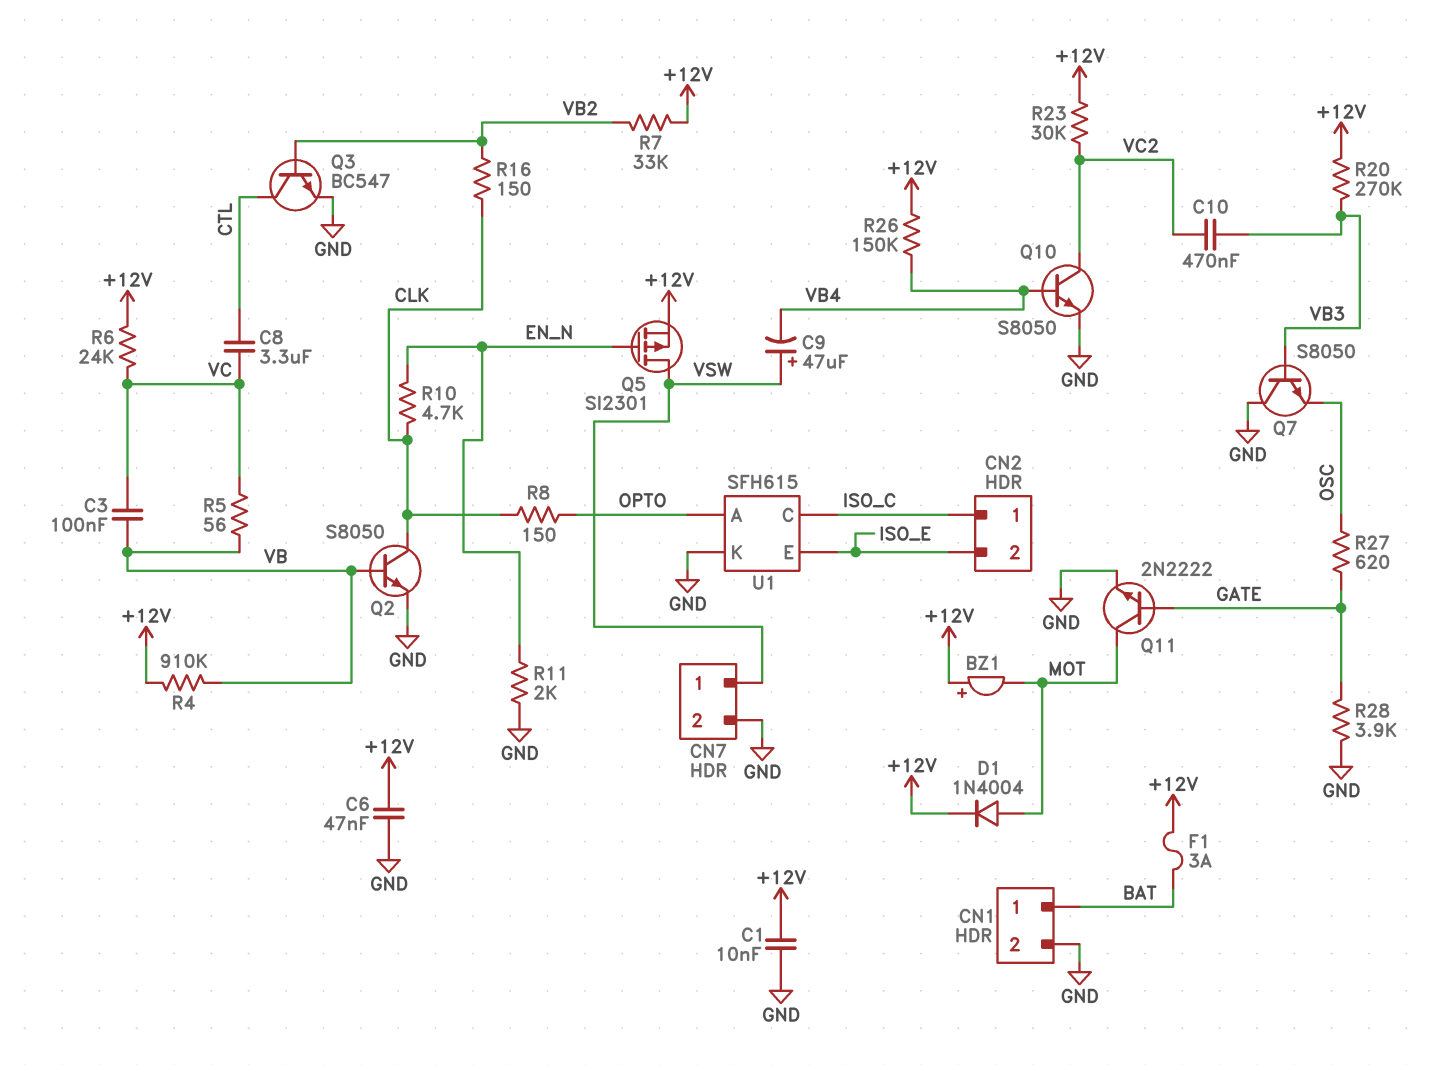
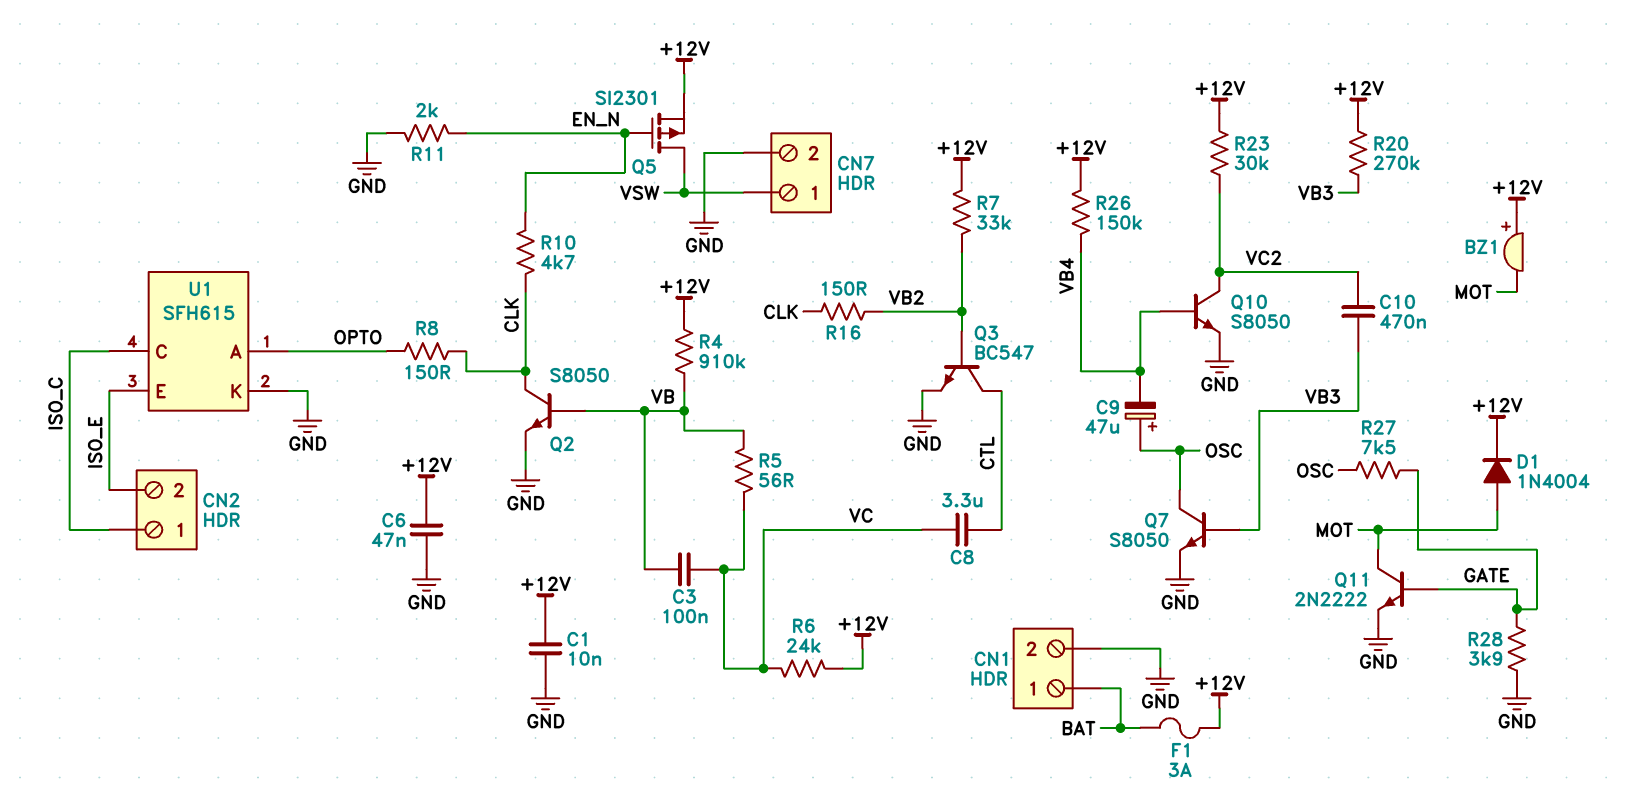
C9: 47uF (plus VSW, minus VB4) -> 47uF (plus OSC, minus VB4)
Q7: NPN S8050 (B VB3, C GND, E OSC) -> NPN S8050 (B VB3, C OSC, E GND)
R27: 620 (GATE, OSC) -> 7.5k (GATE, OSC)

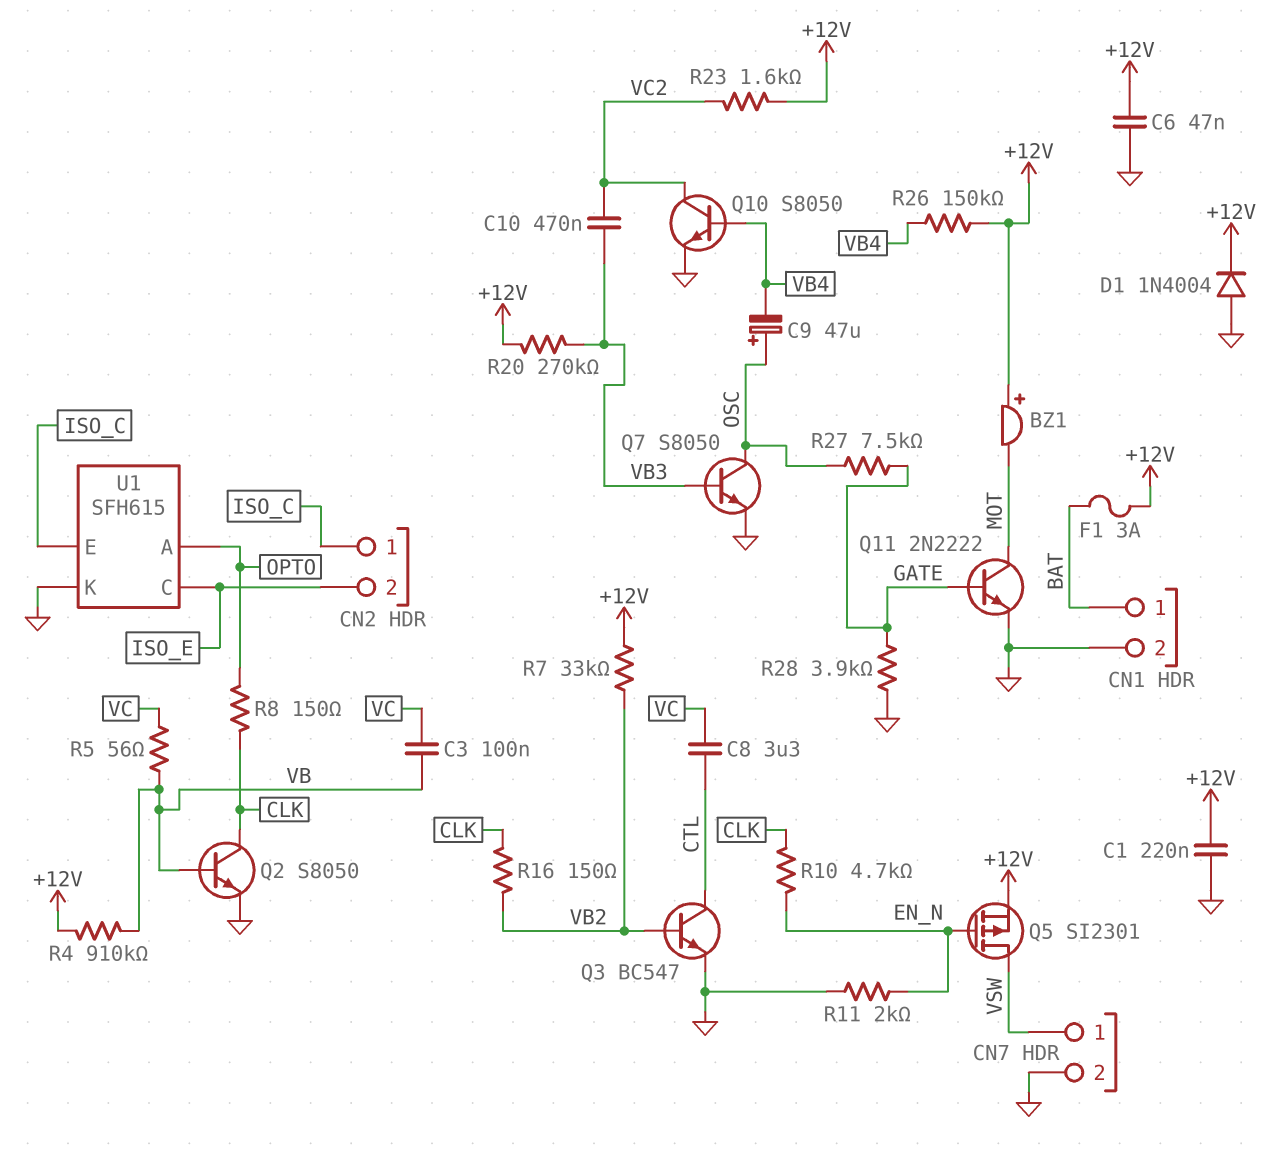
C1: 10nF (+12V, GND) -> 220nF (+12V, GND)
D1: diode 1N4004 (A MOT, K +12V) -> diode 1N4004 (A GND, K +12V)
R6: 24k (+12V, VC) -> none
R23: 30k (+12V, VC2) -> 1.6k (+12V, VC2)
U1 pin C: ISO_C -> ISO_E
U1 pin E: ISO_E -> ISO_C

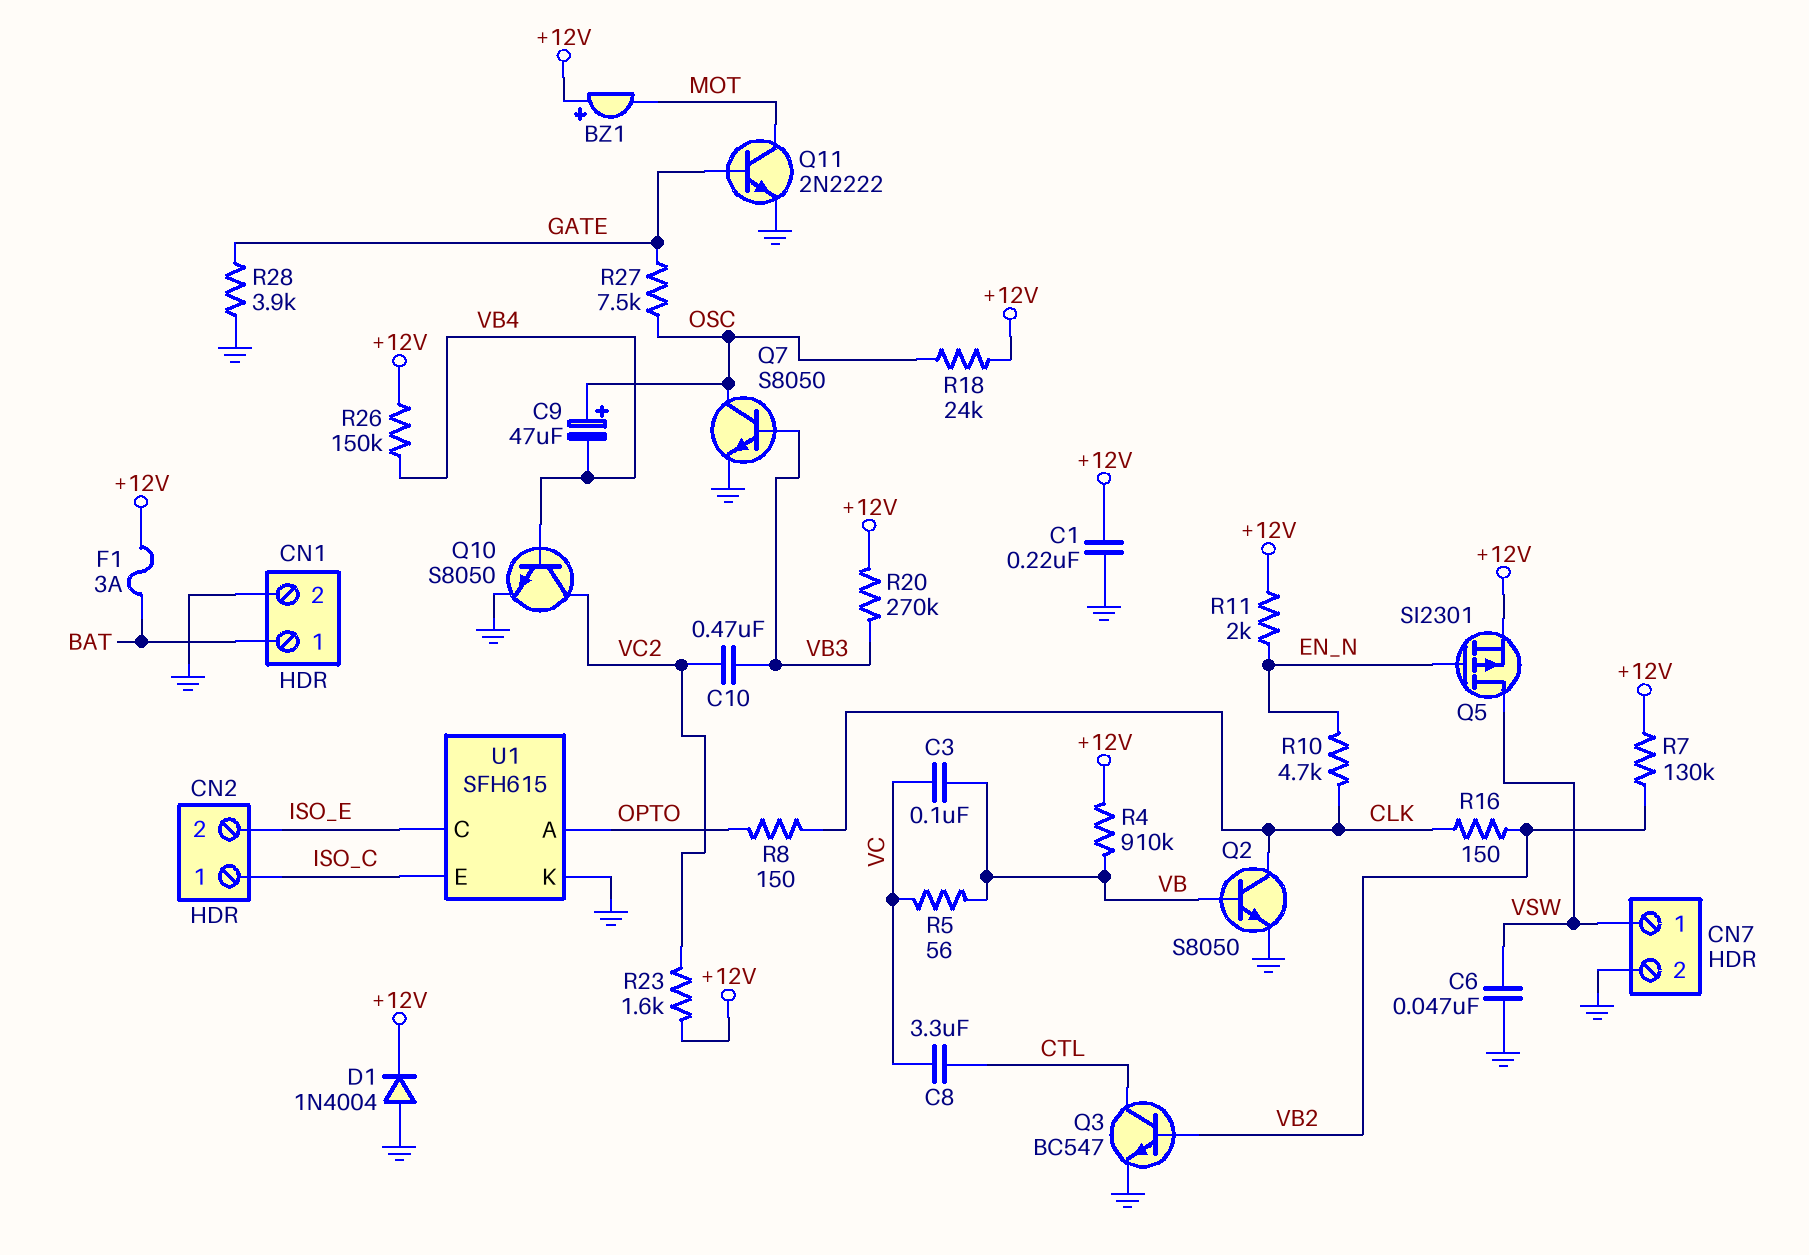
C6: 47nF (+12V, GND) -> 47nF (GND, VSW)
R7: 33k (+12V, VB2) -> 130k (+12V, VB2)
R11: 2k (EN_N, GND) -> 2k (+12V, EN_N)
R18: none -> 24k (+12V, OSC)

